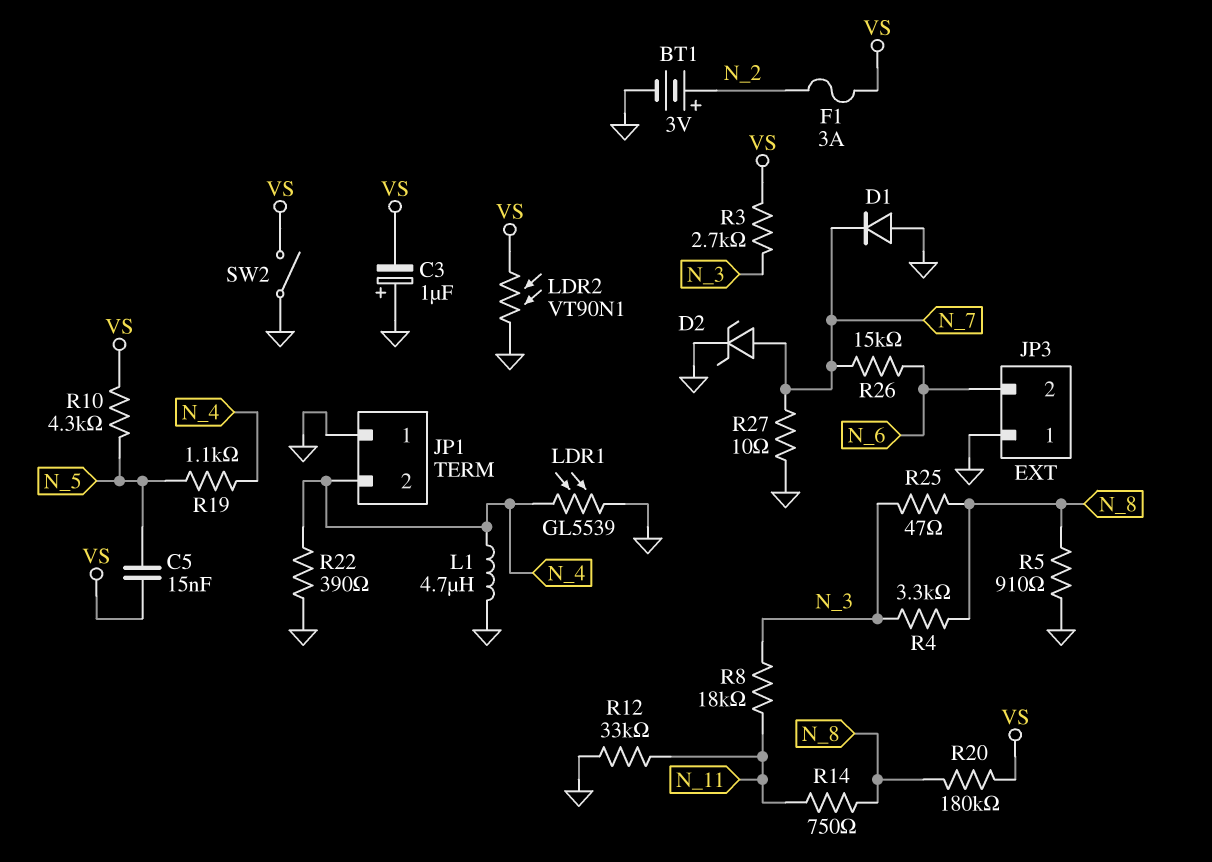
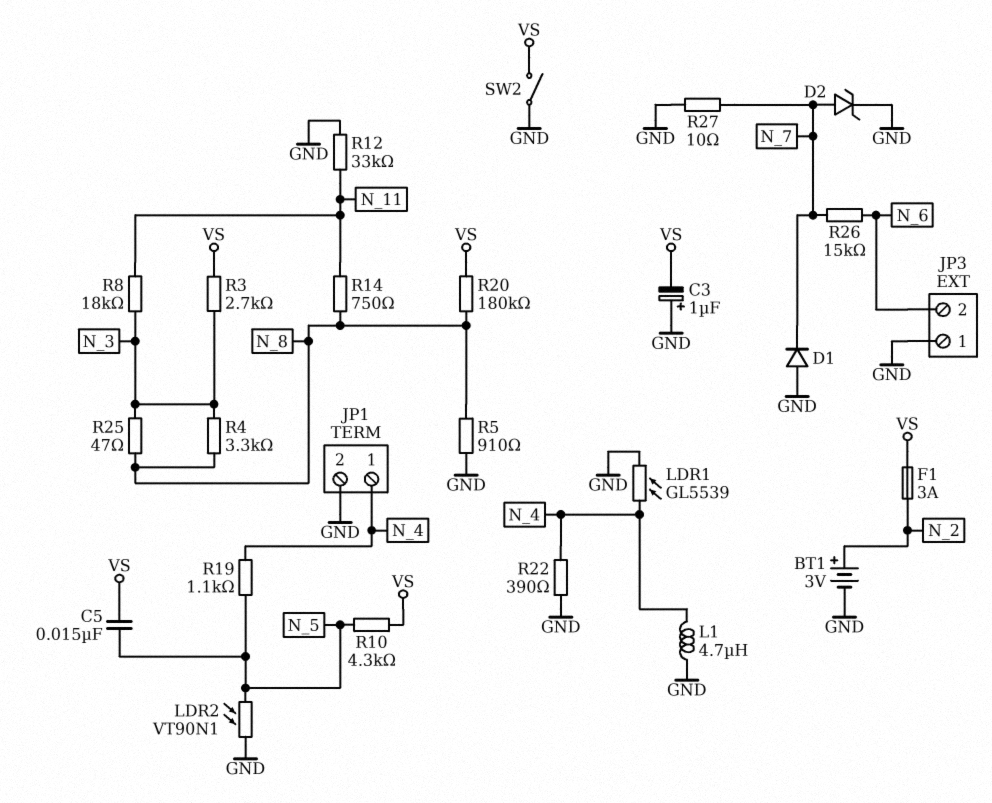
JP1 pin 1: GND -> N_4
JP1 pin 2: N_4 -> GND
LDR2: VT90N1 (GND, VS) -> VT90N1 (GND, N_5)

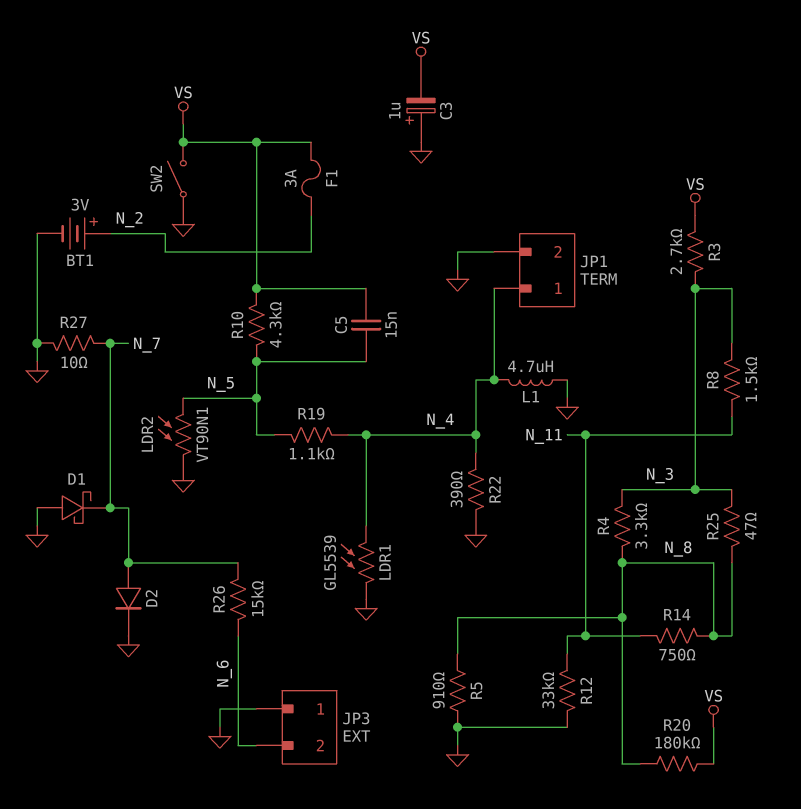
D1: diode (A GND, K N_7) -> schottky (A GND, K N_7)
D2: zener (A N_7, K GND) -> diode (A N_7, K GND)
R8: 18k (N_3, N_11) -> 1.5k (N_3, N_11)

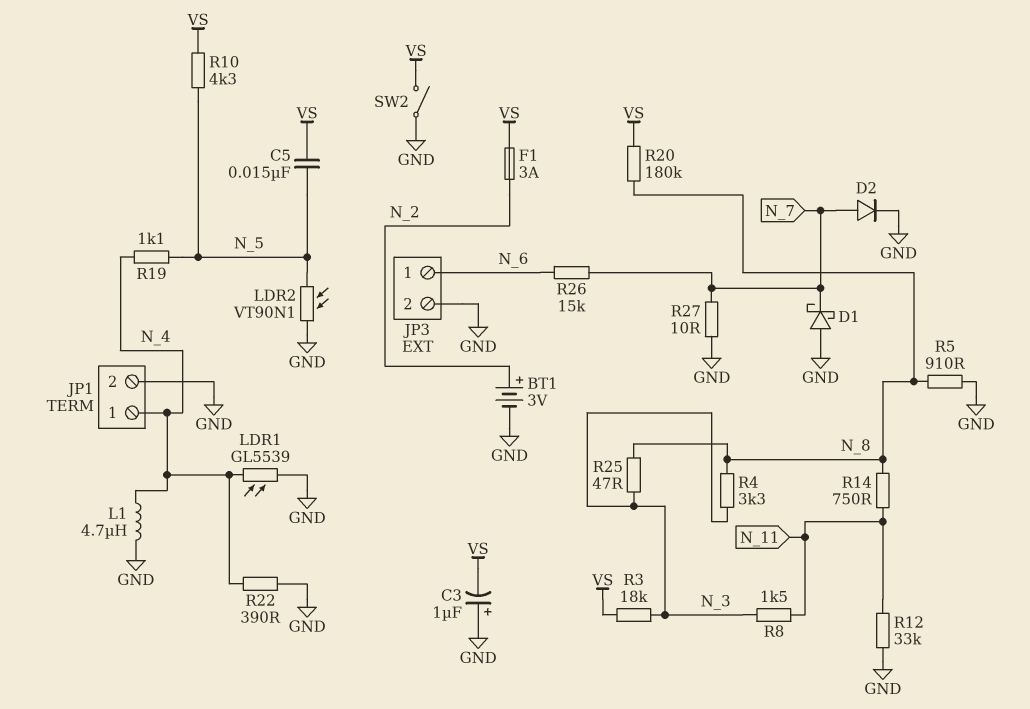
JP3 pin 1: GND -> N_6
JP3 pin 2: N_6 -> GND
R3: 2.7k (N_3, VS) -> 18k (N_3, VS)

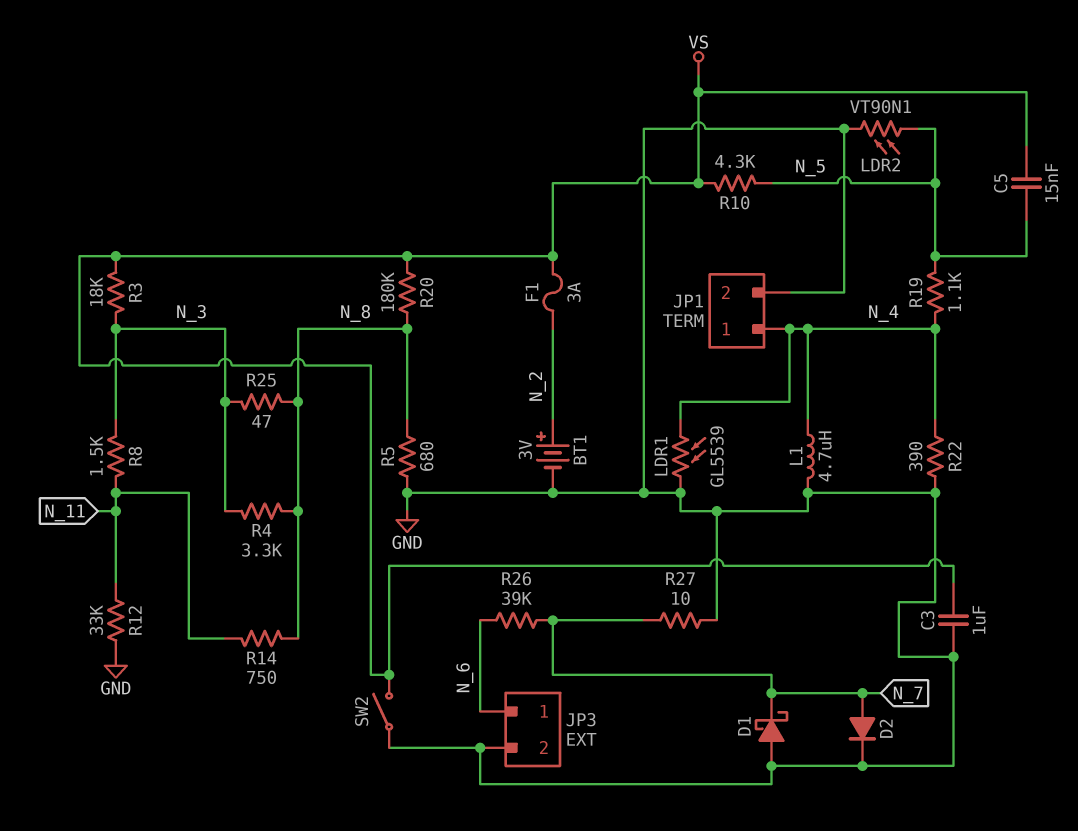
C3: 1uF (plus GND, minus VS) -> 1uF (GND, VS)
R5: 910 (GND, N_8) -> 680 (GND, N_8)
R26: 15k (N_6, N_7) -> 39k (N_6, N_7)

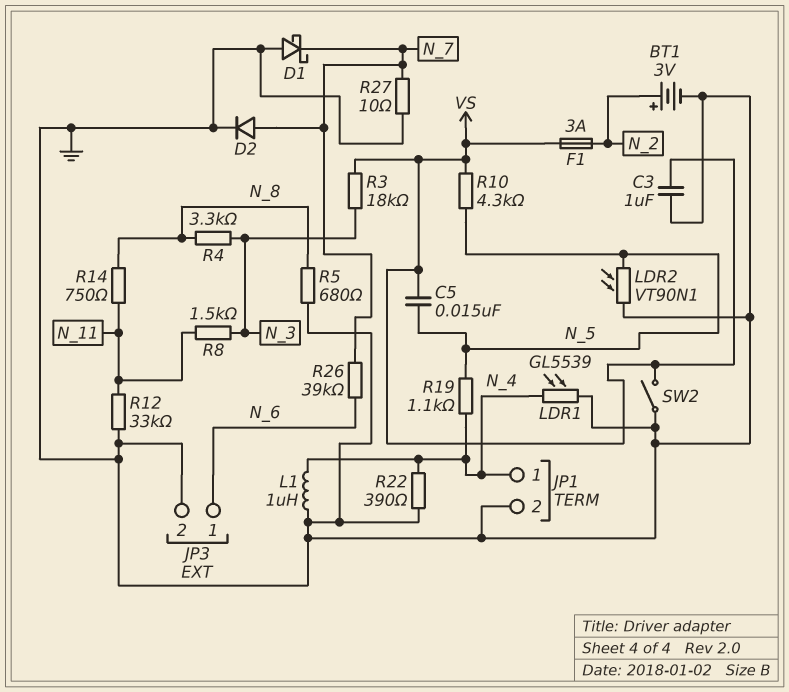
L1: 4.7uH (GND, N_4) -> 1uH (GND, N_4)
R20: 180k (N_8, VS) -> none
R25: 47 (N_3, N_8) -> none

